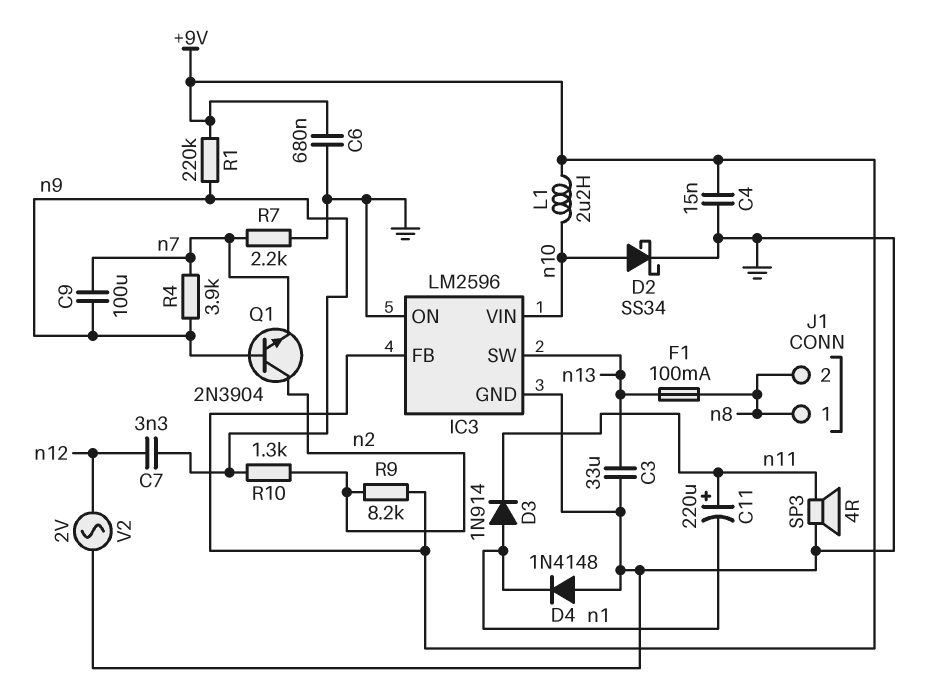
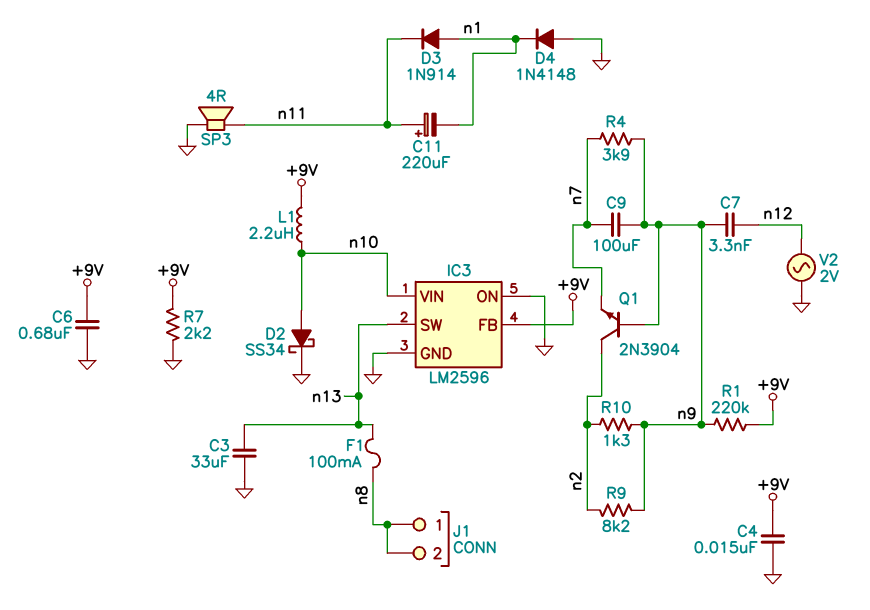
R7: 2.2k (GND, n7) -> 2.2k (+9V, GND)
R9: 8.2k (+9V, n2) -> 8.2k (n2, n9)

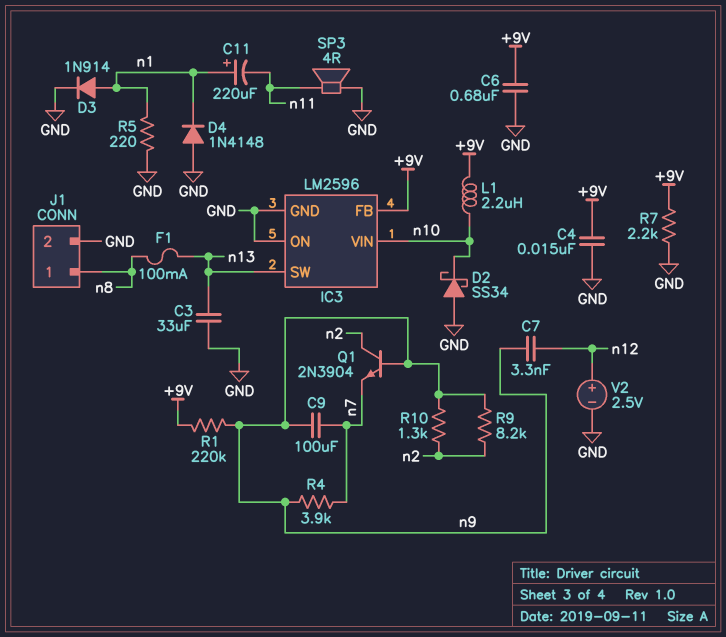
C11: 220uF (plus n11, minus n1) -> 220uF (plus n1, minus n11)
D2: schottky SS34 (A n10, K GND) -> schottky SS34 (A GND, K n10)
D3: diode 1N914 (A n1, K n11) -> diode 1N914 (A n1, K GND)
J1 pin 2: n8 -> GND
R5: none -> 220 (GND, n1)
V2: AC 2V (GND, n12) -> 2.5V (plus n12, minus GND)

